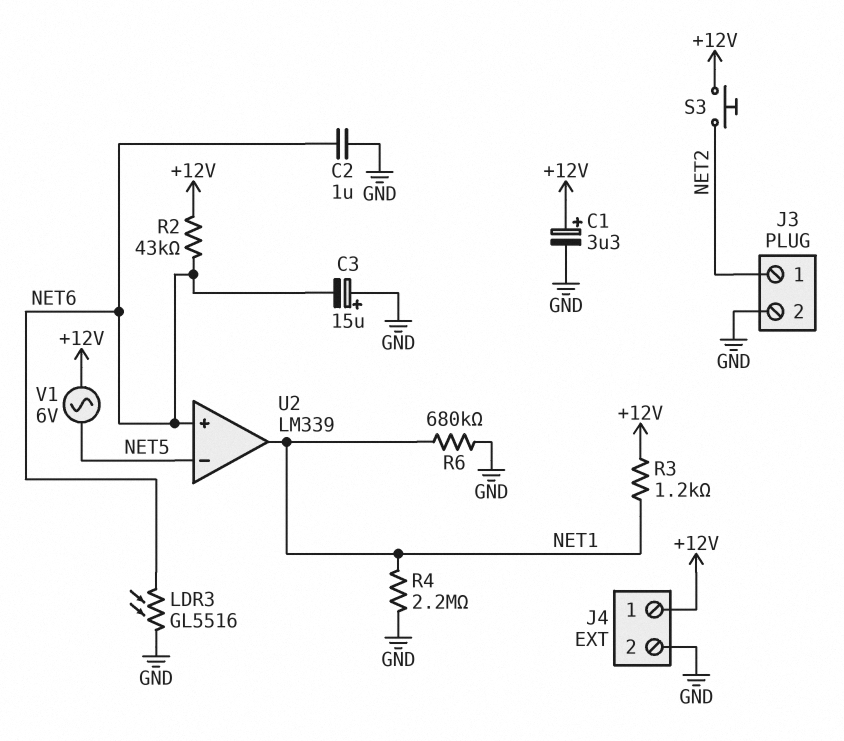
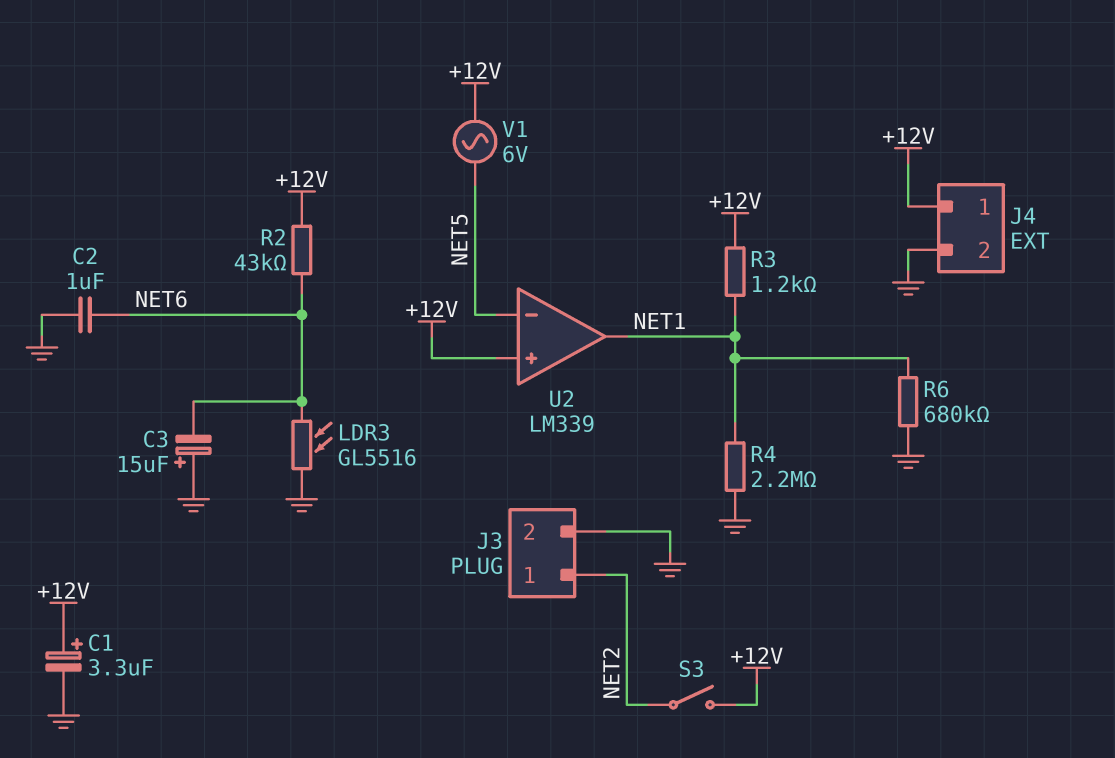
S3: button (+12V, NET2) -> switch (+12V, NET2)
U2 pin in+: NET6 -> +12V

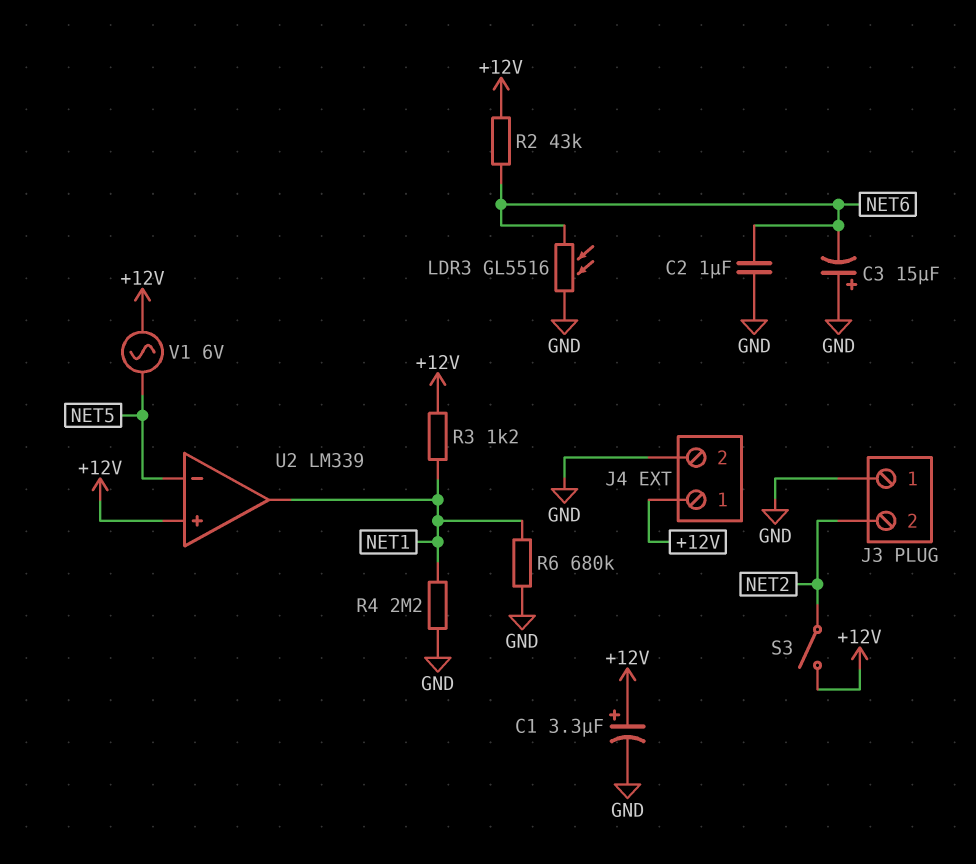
J3 pin 1: NET2 -> GND
J3 pin 2: GND -> NET2

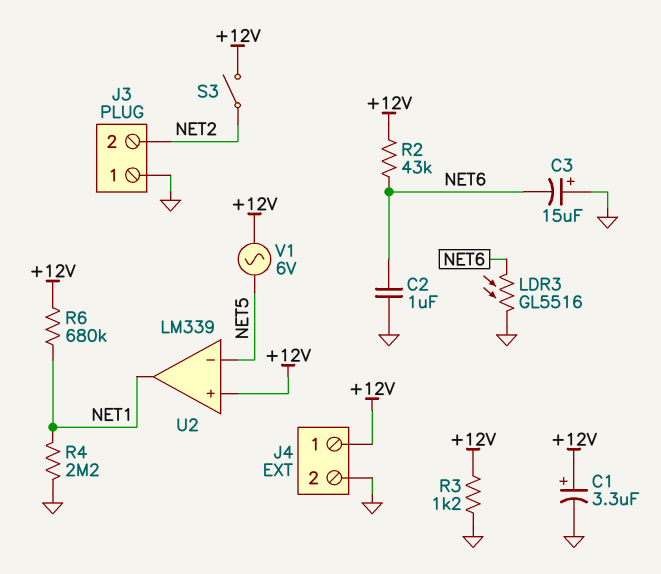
R3: 1.2k (+12V, NET1) -> 1.2k (+12V, GND)
R6: 680k (GND, NET1) -> 680k (+12V, NET1)

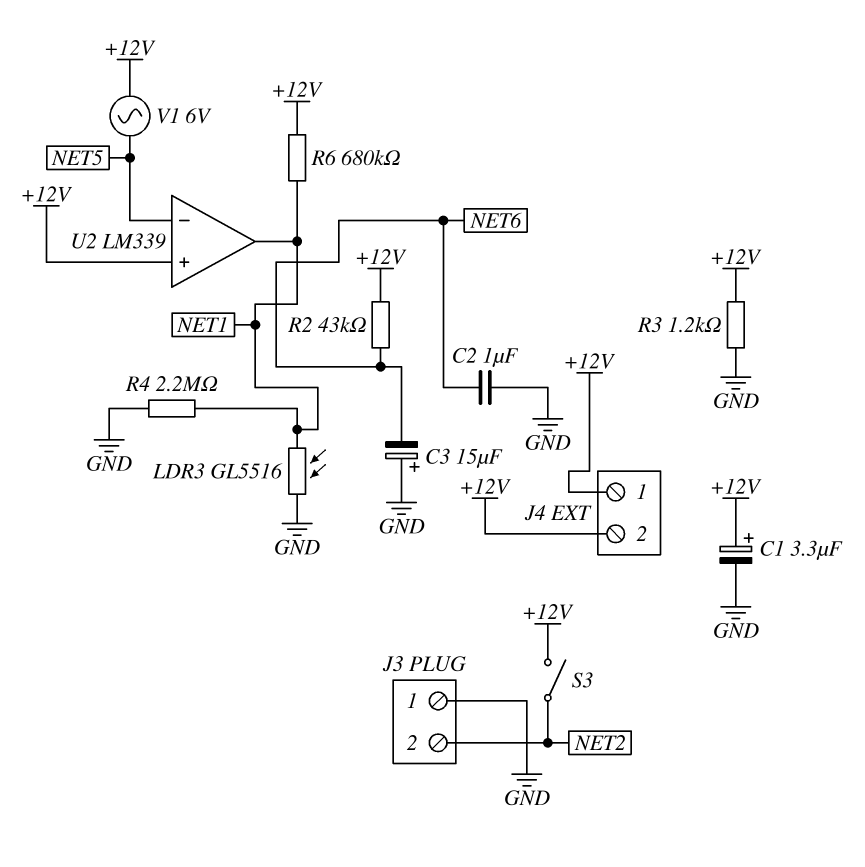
J4 pin 2: GND -> +12V
LDR3: GL5516 (GND, NET6) -> GL5516 (GND, NET1)

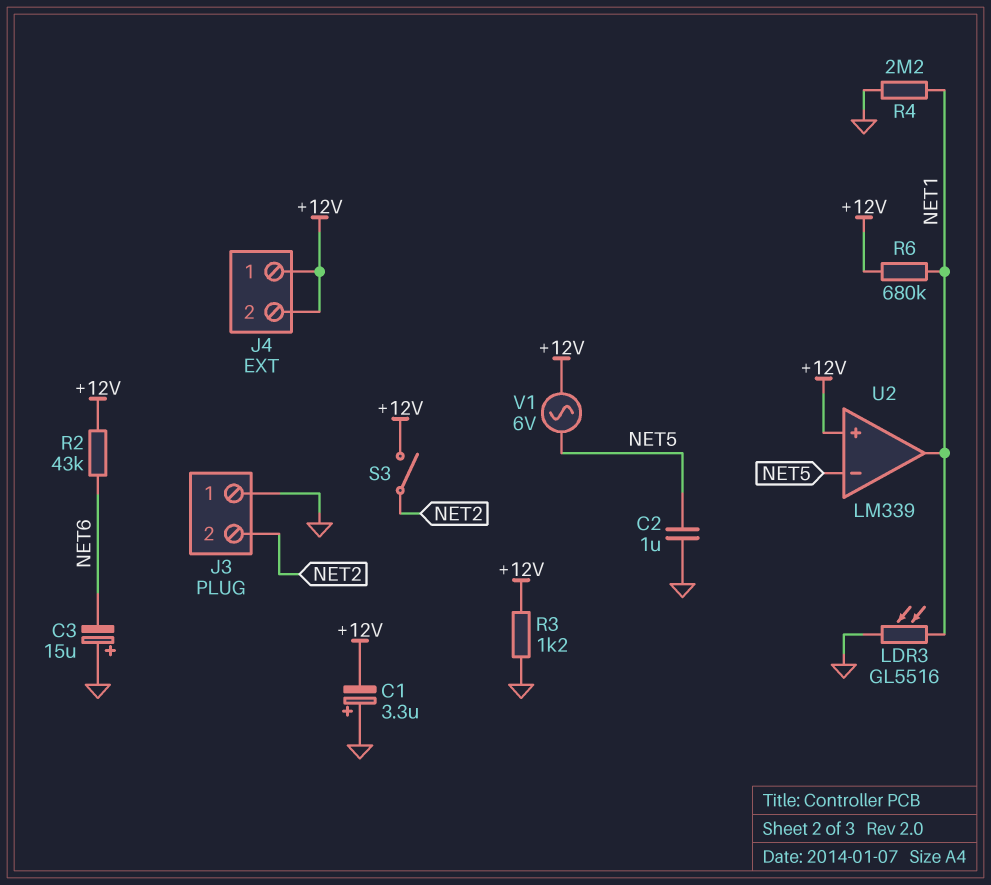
C1: 3.3uF (plus +12V, minus GND) -> 3.3uF (plus GND, minus +12V)
C2: 1uF (GND, NET6) -> 1uF (GND, NET5)

